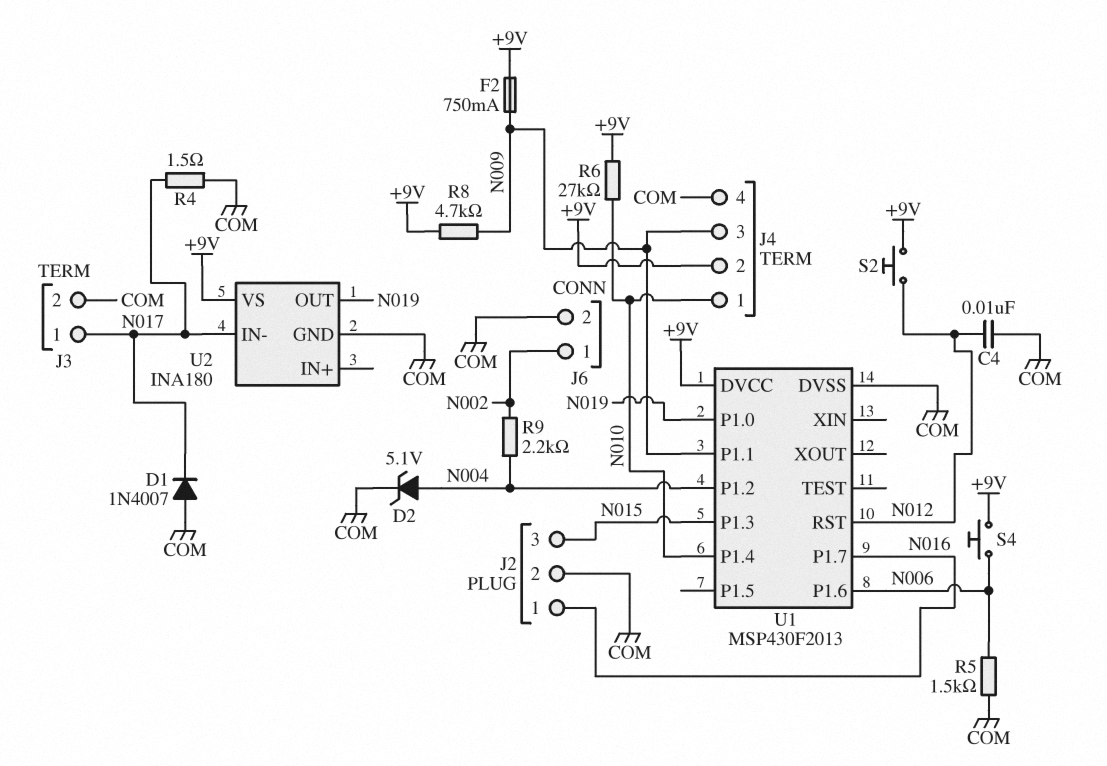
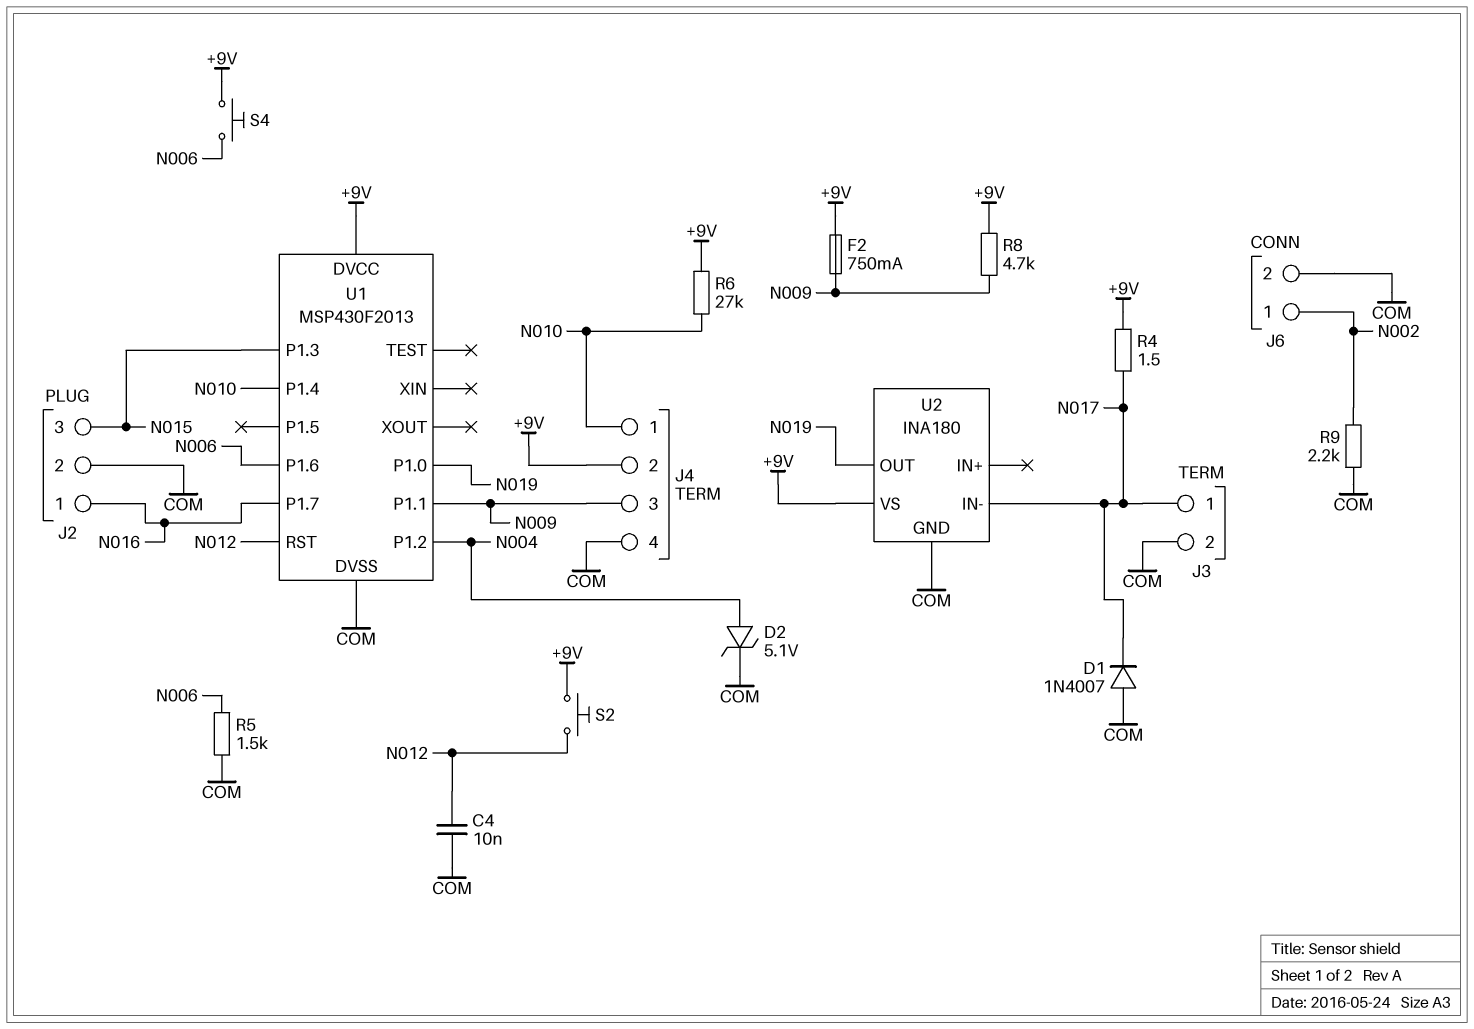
R4: 1.5 (COM, N017) -> 1.5 (+9V, N017)
R9: 2.2k (N002, N004) -> 2.2k (COM, N002)

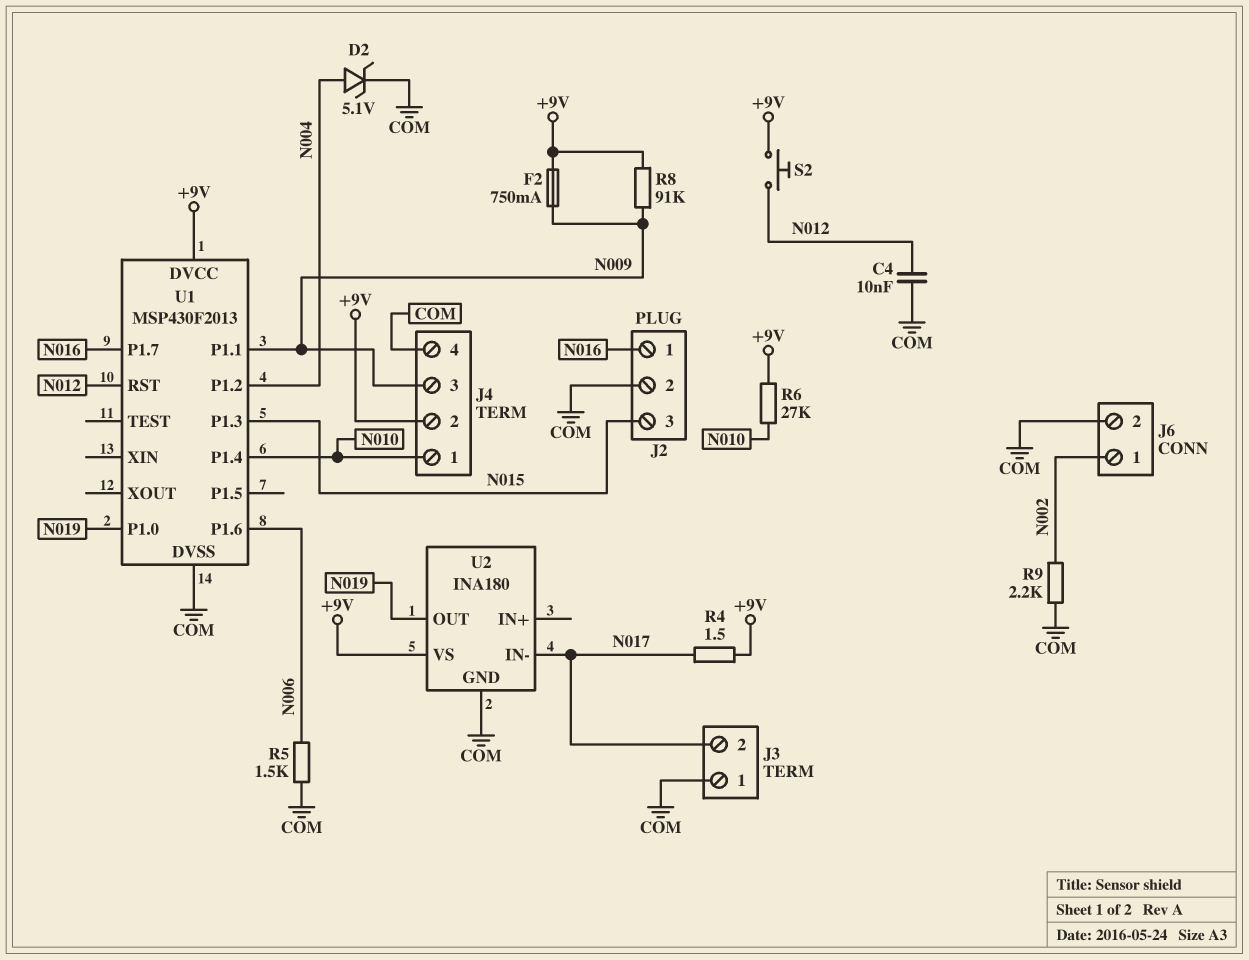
D1: diode 1N4007 (A COM, K N017) -> none
J3 pin 1: N017 -> COM
J3 pin 2: COM -> N017
R8: 4.7k (+9V, N009) -> 91k (+9V, N009)
S4: button (+9V, N006) -> none

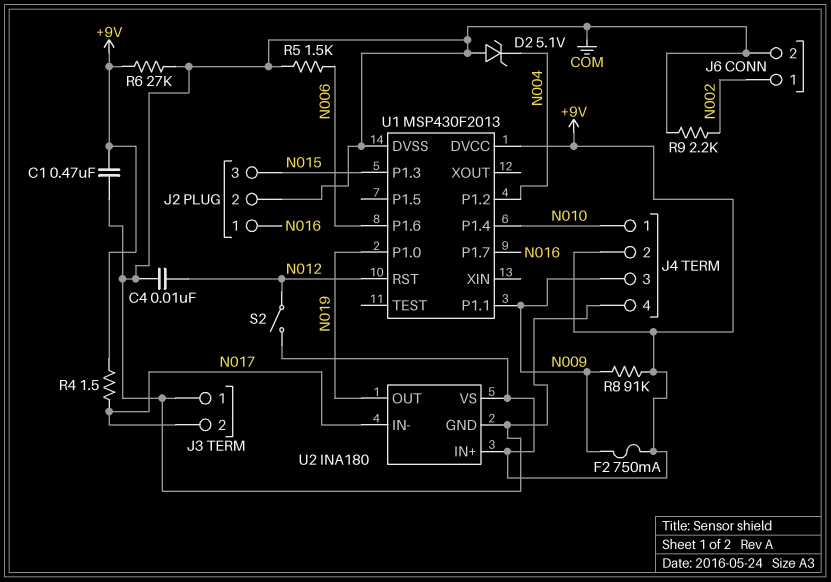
C1: none -> 470nF (+9V, COM)
D2: zener 5.1V (A N004, K COM) -> zener 5.1V (A COM, K N004)
R6: 27k (+9V, N010) -> 27k (+9V, COM)
S2: button (+9V, N012) -> switch (+9V, N012)
U2 pin IN+: none -> +9V

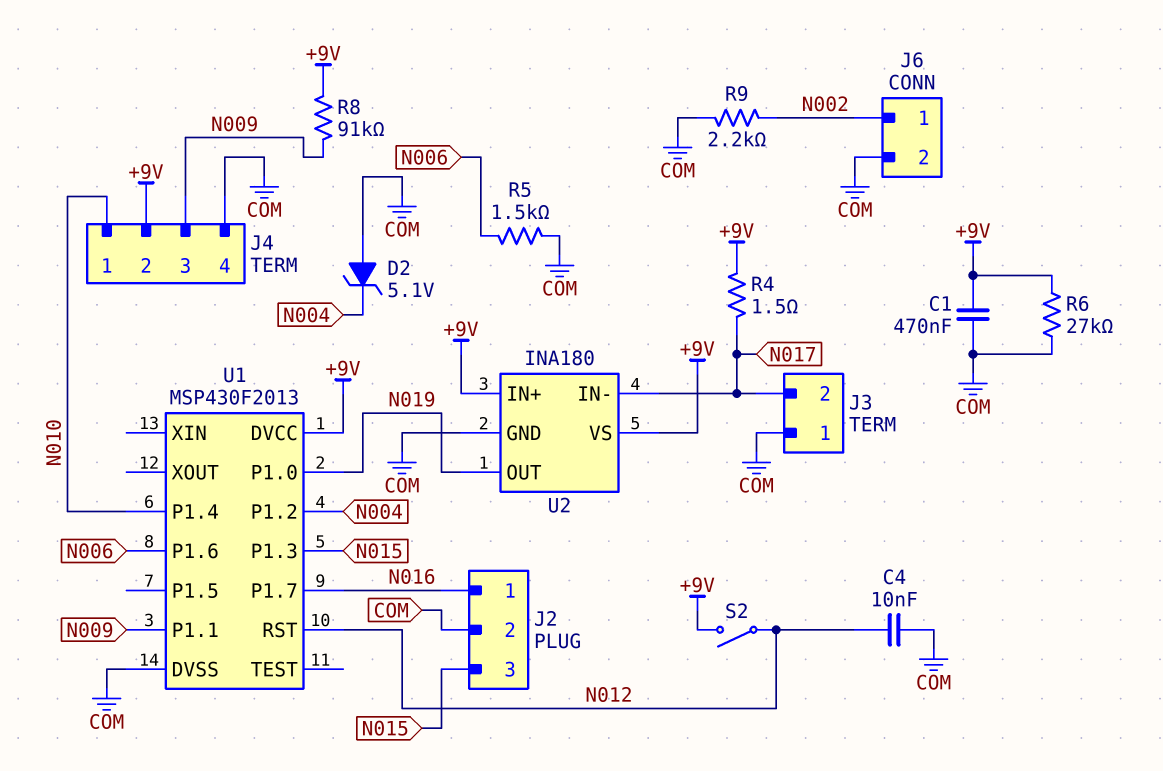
F2: 750mA (+9V, N009) -> none

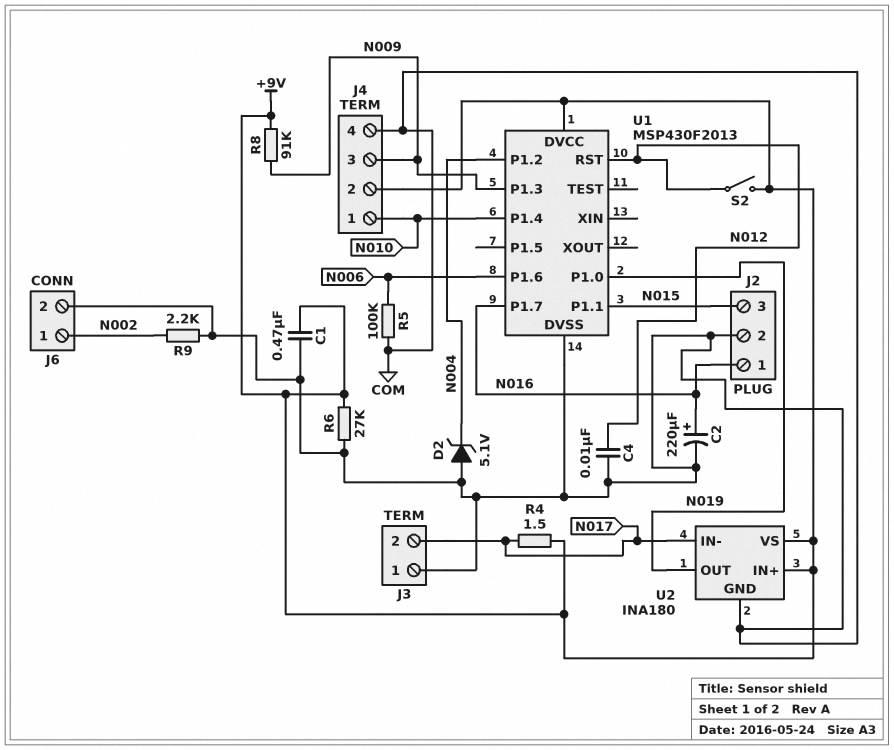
C2: none -> 220uF (plus N016, minus COM)
R5: 1.5k (COM, N006) -> 100k (COM, N006)
U1 pin P1.1: N009 -> N015
U1 pin P1.3: N015 -> N009

